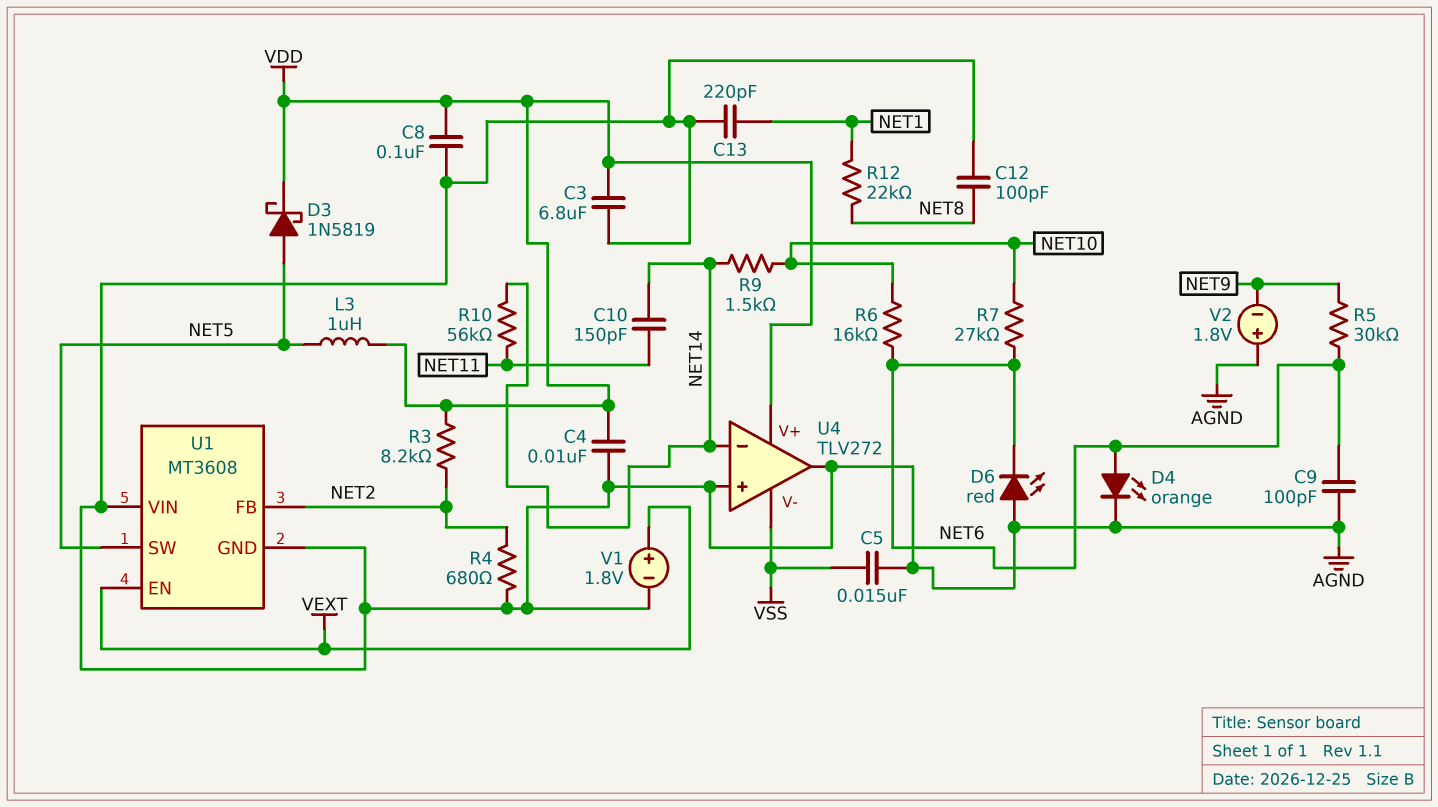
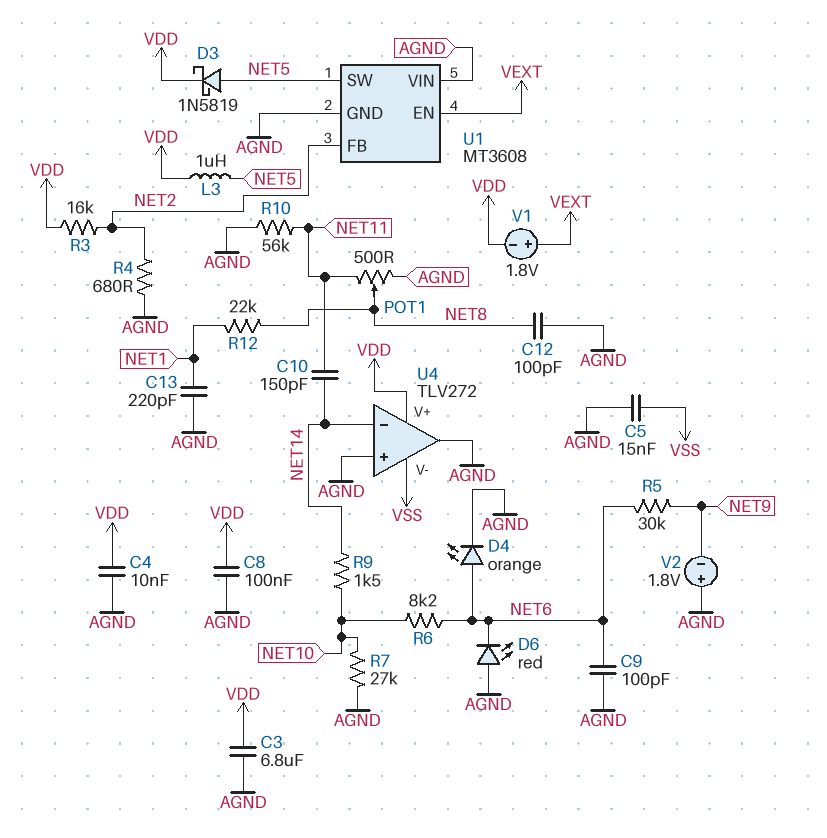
POT1: none -> 500 (AGND, NET11, wiper NET8)
R3: 8.2k (NET2, VDD) -> 16k (NET2, VDD)
R6: 16k (NET6, NET10) -> 8.2k (NET6, NET10)
R7: 27k (NET6, NET10) -> 27k (AGND, NET10)
R10: 56k (NET11, NET14) -> 56k (AGND, NET11)
V1: 1.8V (plus VEXT, minus AGND) -> 1.8V (plus VEXT, minus VDD)

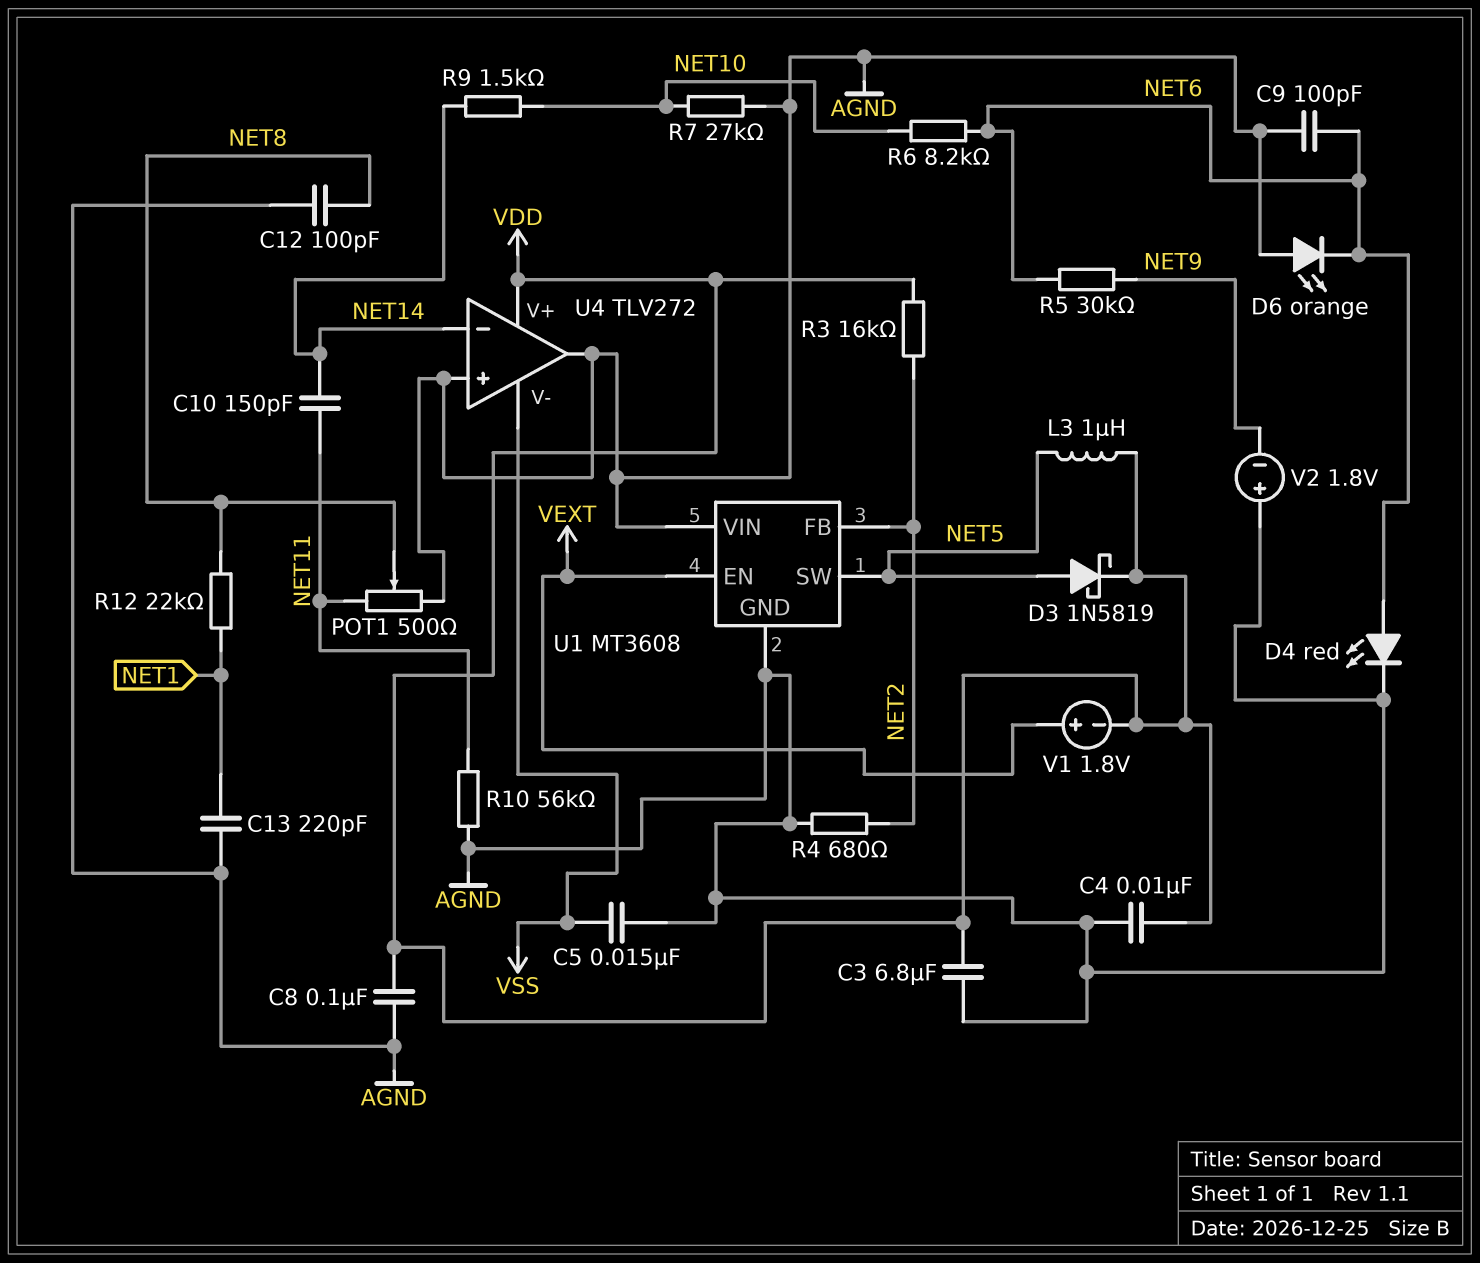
D4: LED orange (A NET6, K AGND) -> LED red (A NET6, K AGND)
D6: LED red (A AGND, K NET6) -> LED orange (A AGND, K NET6)

